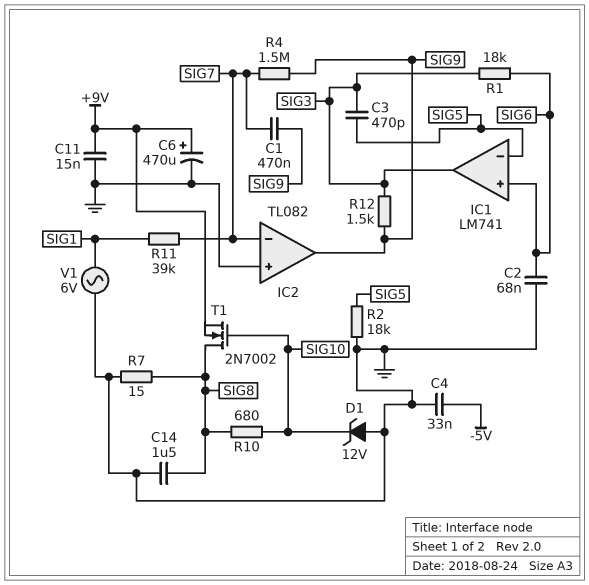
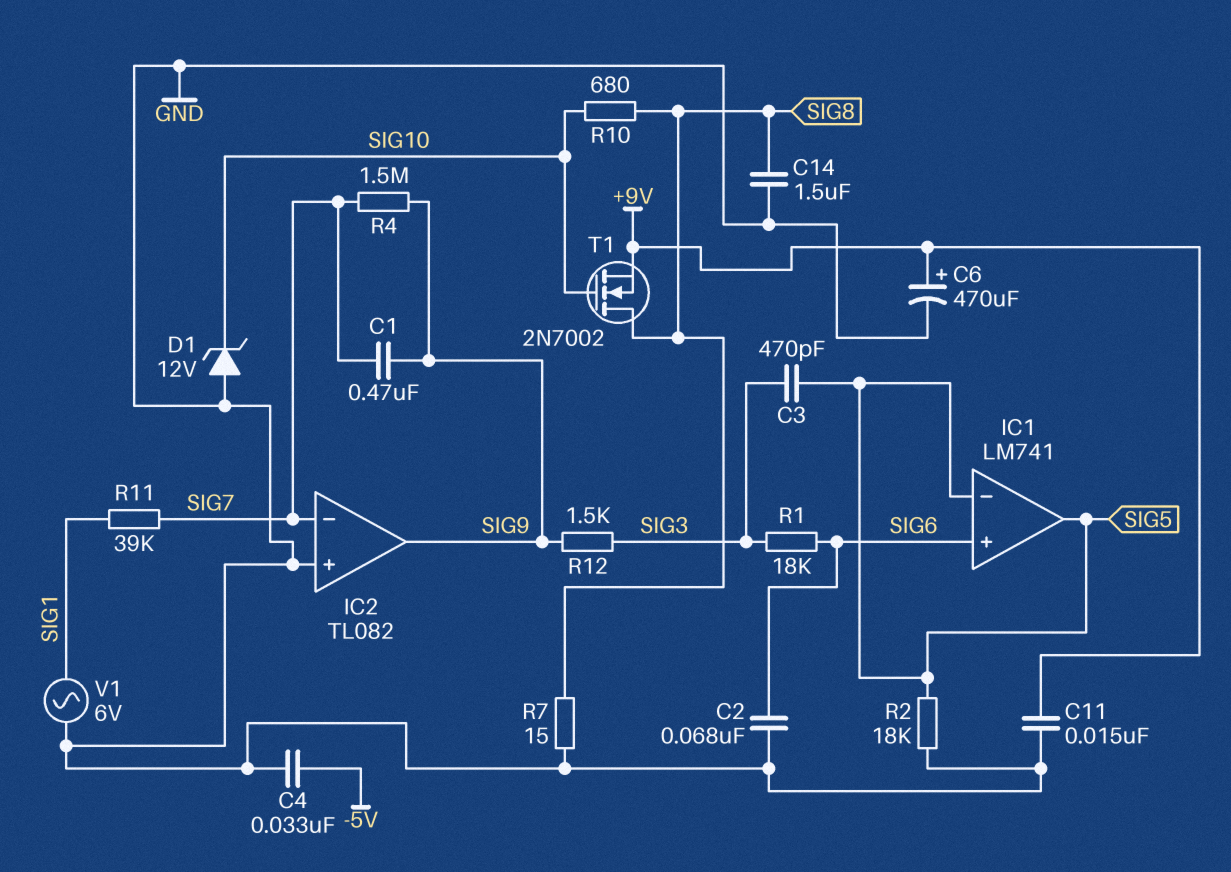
IC1 pin out: SIG3 -> SIG5

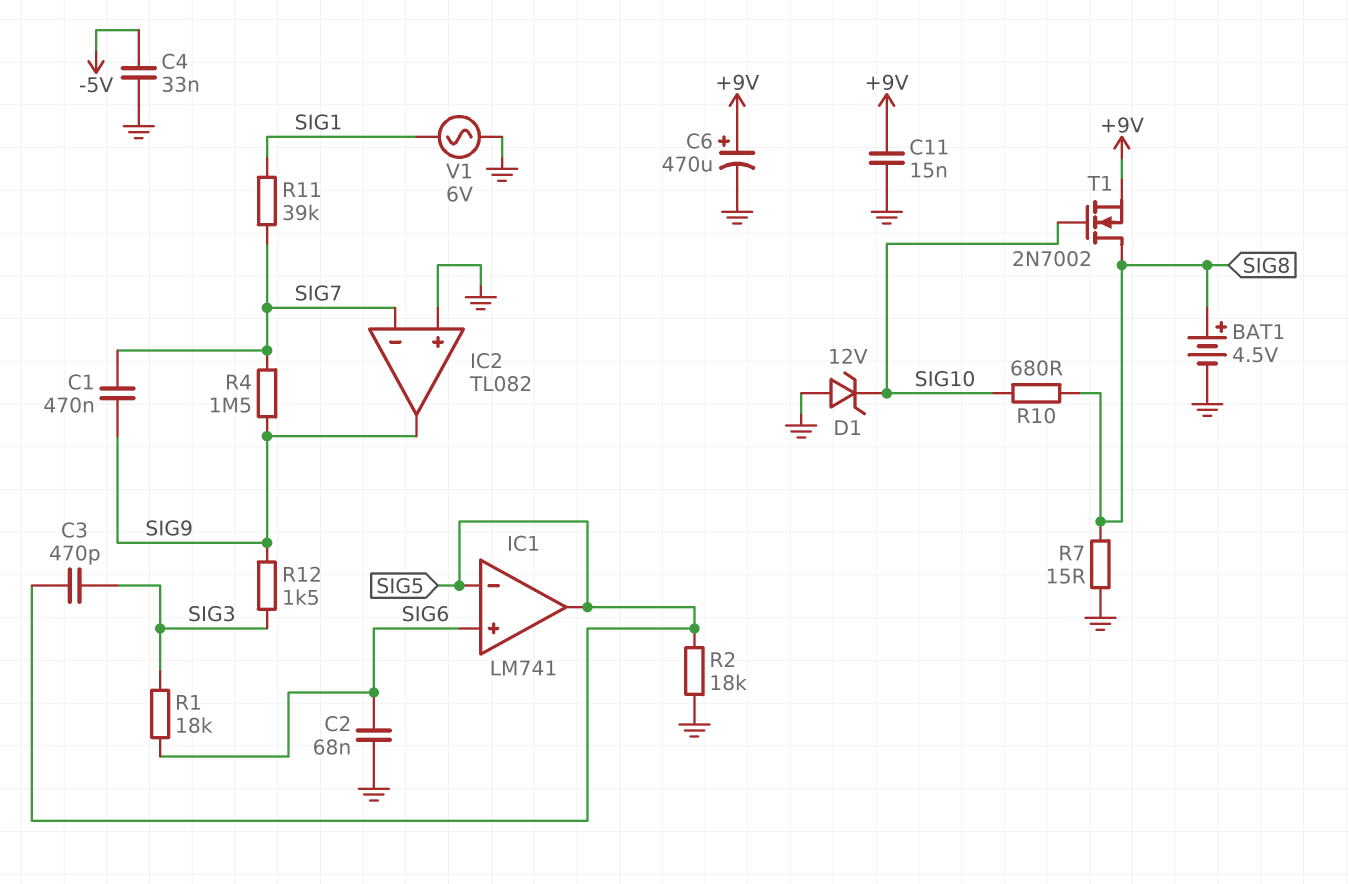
BAT1: none -> 4.5V (plus SIG8, minus GND)
C14: 1.5uF (GND, SIG8) -> none

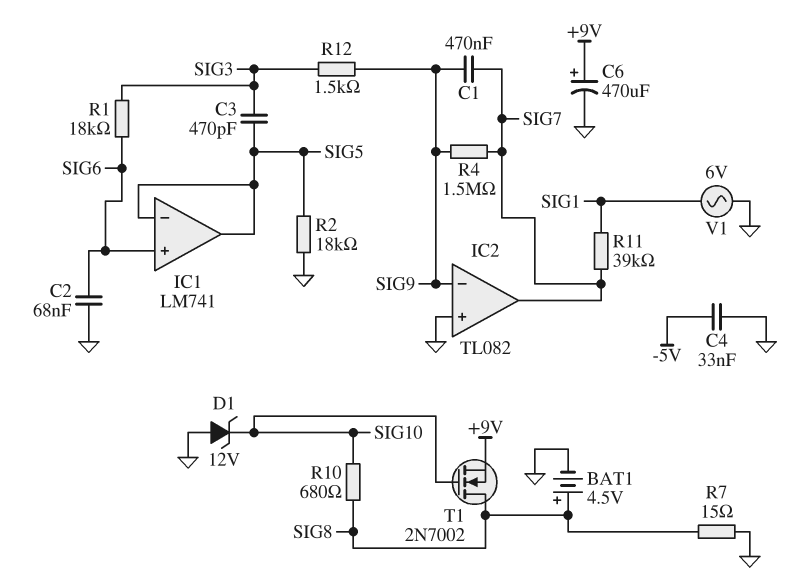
C11: 15nF (+9V, GND) -> none
IC2 pin in-: SIG7 -> SIG9
IC2 pin out: SIG9 -> SIG7

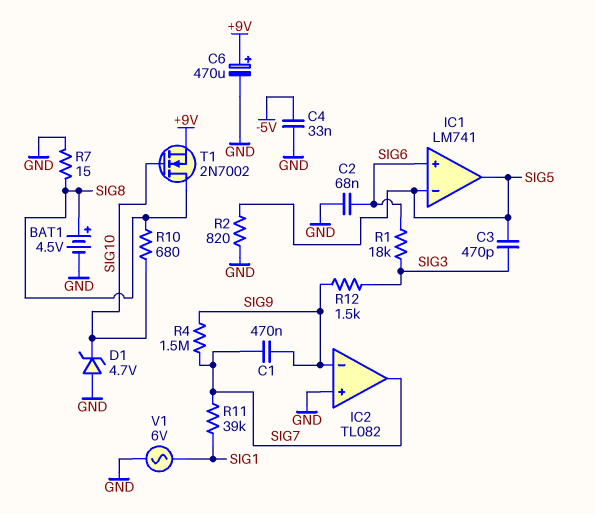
D1: zener 12V (A GND, K SIG10) -> zener 4.7V (A GND, K SIG10)
R2: 18k (GND, SIG5) -> 820 (GND, SIG5)

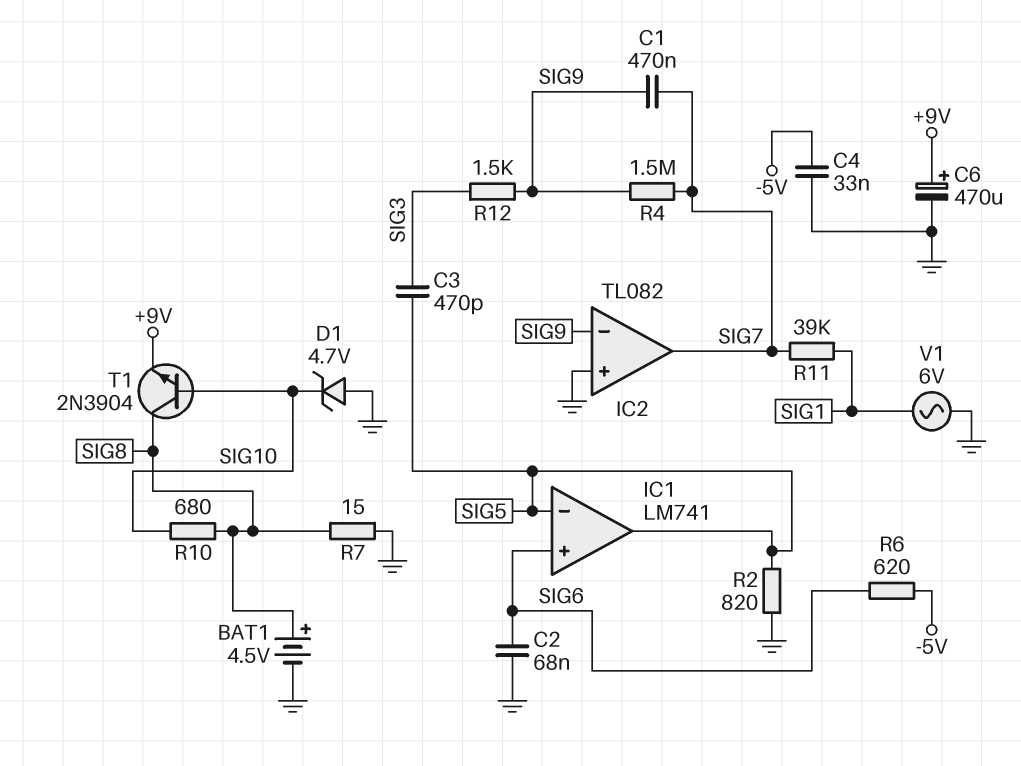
R1: 18k (SIG3, SIG6) -> none
R6: none -> 620 (-5V, SIG6)
T1: NMOS 2N7002 (G SIG10, D SIG8, S +9V) -> NPN 2N3904 (B SIG10, C SIG8, E +9V)

